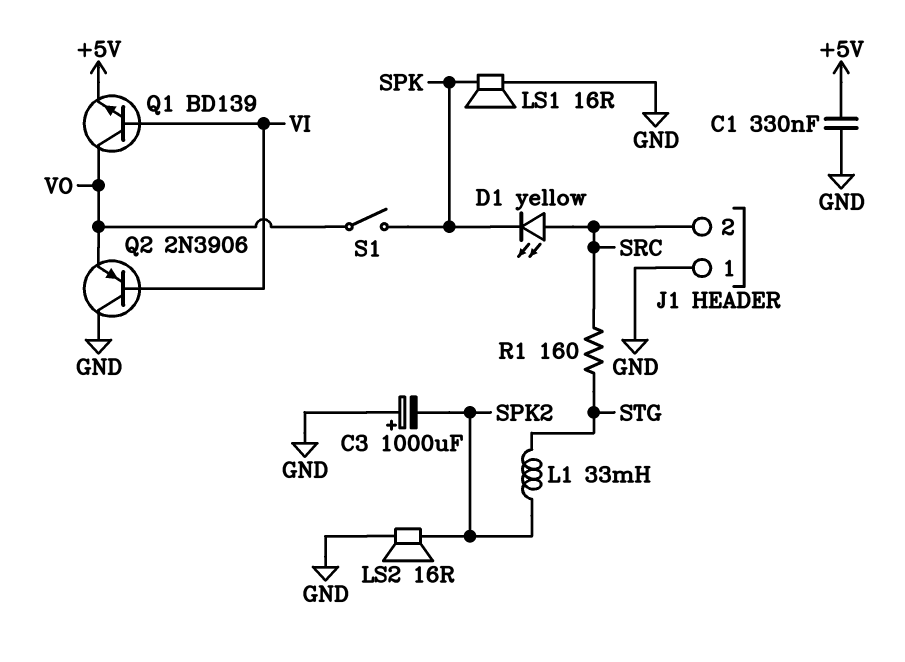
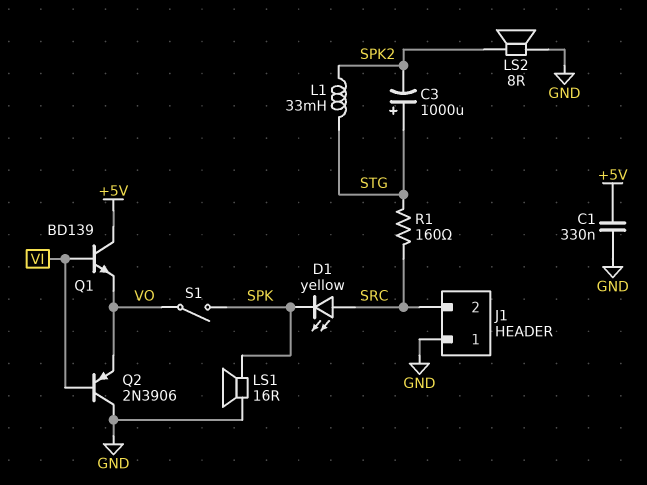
C3: 1000uF (plus GND, minus SPK2) -> 1000uF (plus STG, minus SPK2)
LS2: speaker 16R (GND, SPK2) -> speaker 8R (GND, SPK2)
Q1: NPN BD139 (B VI, C VO, E +5V) -> NPN BD139 (B VI, C +5V, E VO)

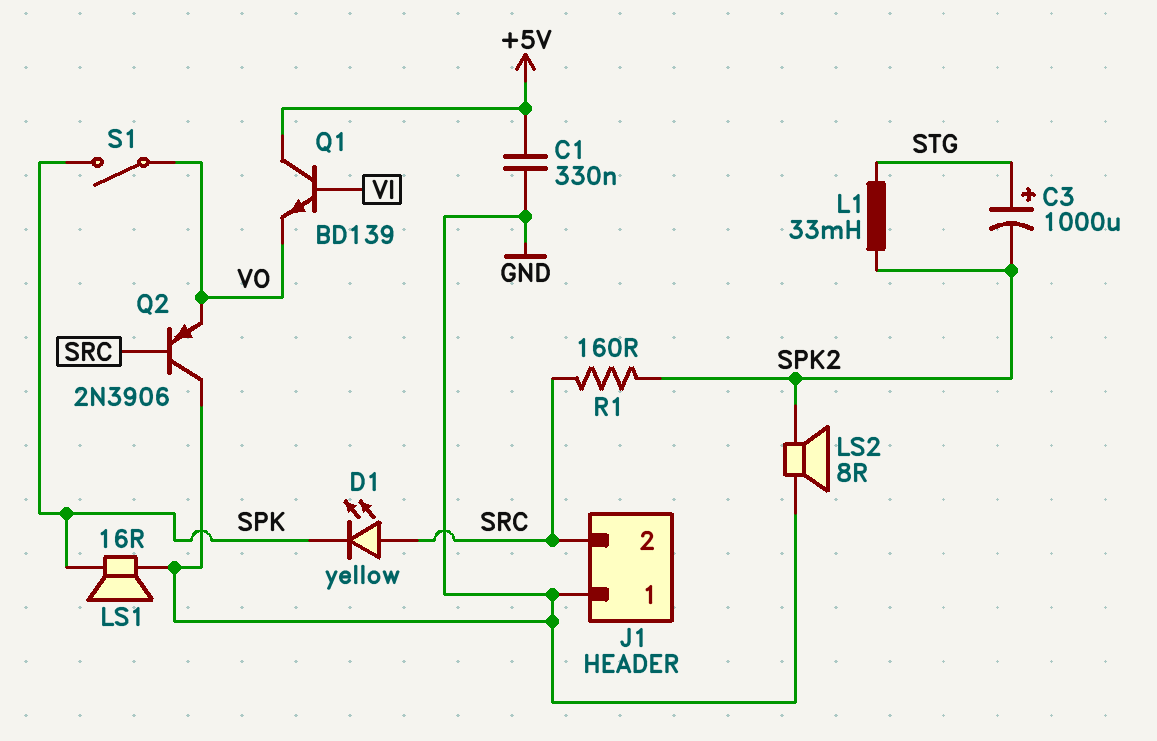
Q2: PNP 2N3906 (B VI, C GND, E VO) -> PNP 2N3906 (B SRC, C GND, E VO)
R1: 160 (SRC, STG) -> 160 (SPK2, SRC)

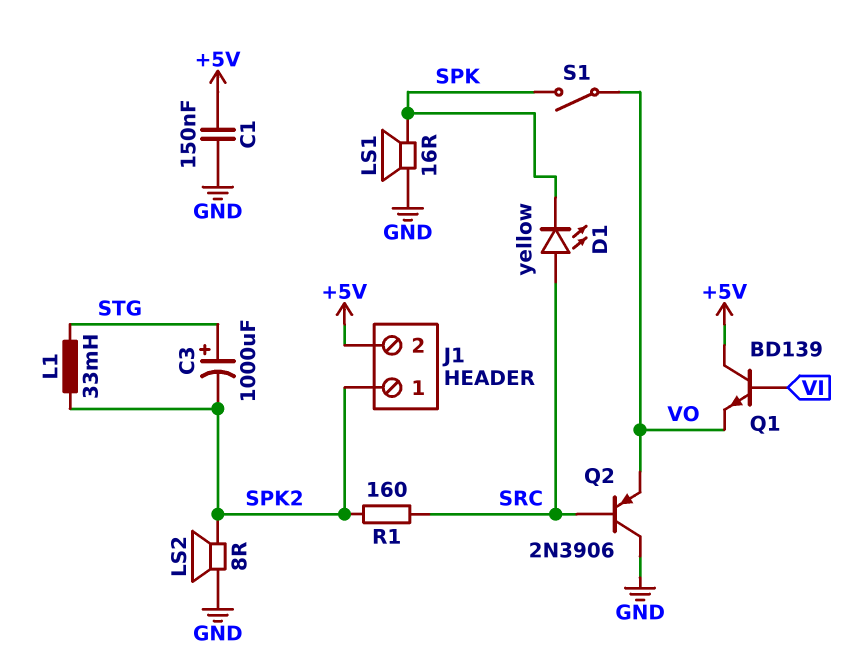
C1: 330nF (+5V, GND) -> 150nF (+5V, GND)
J1 pin 1: GND -> SPK2
J1 pin 2: SRC -> +5V

